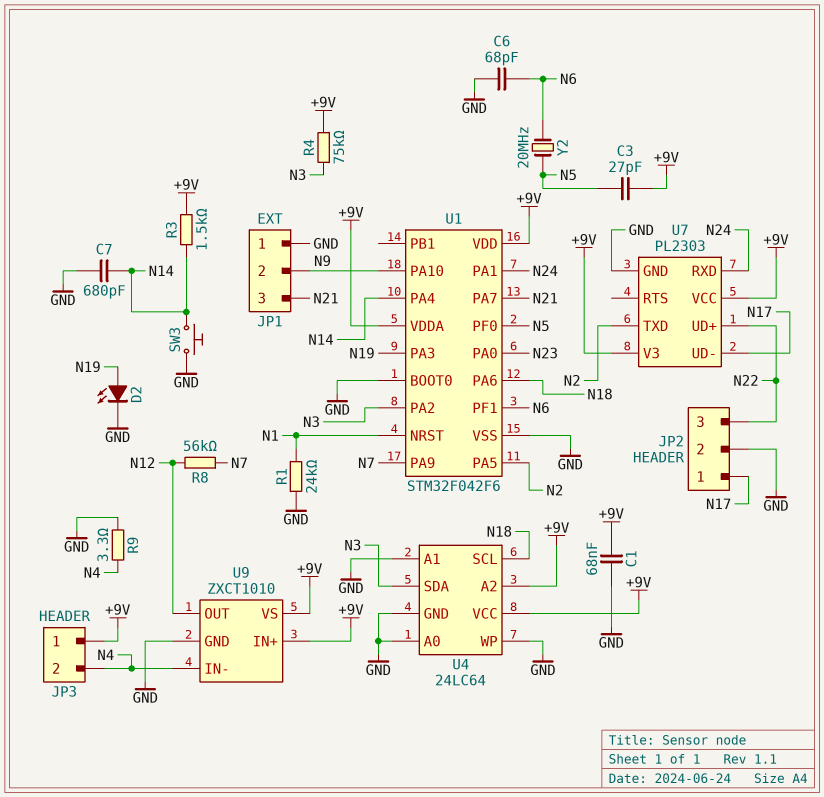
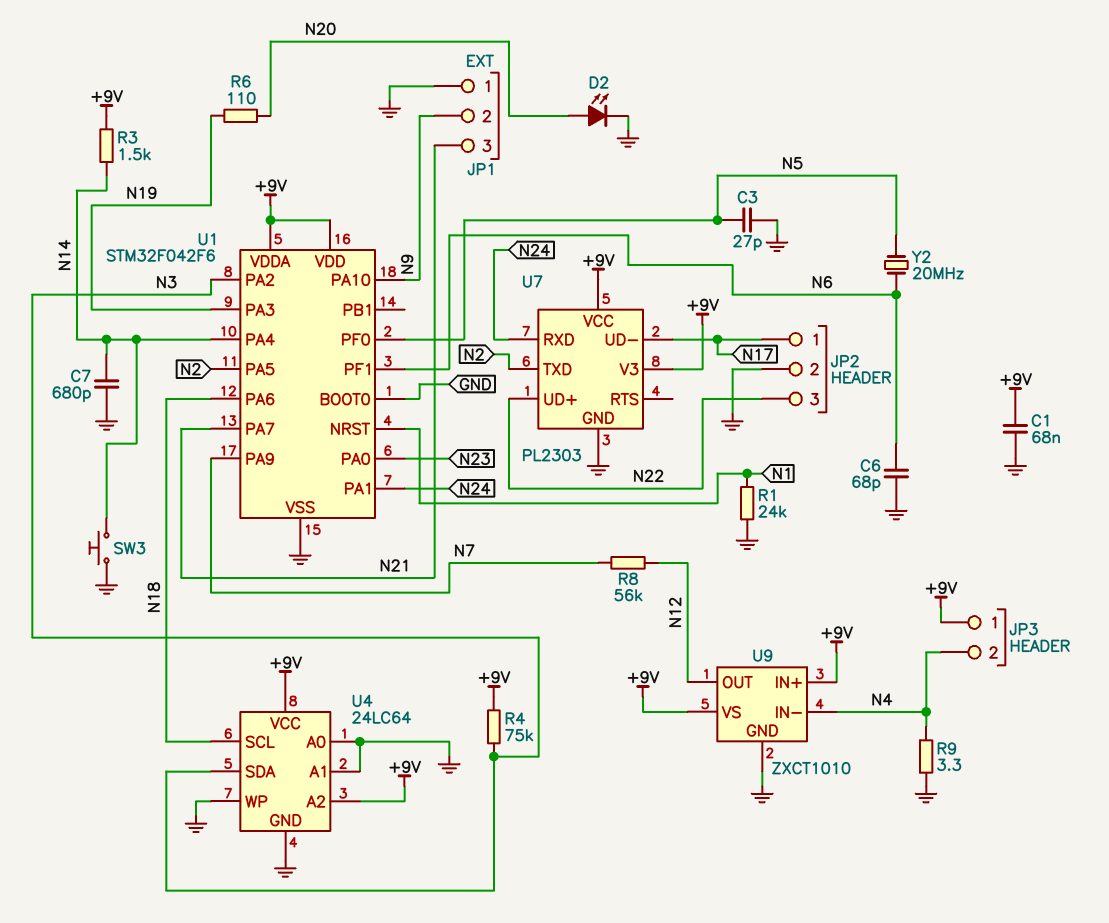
C3: 27pF (+9V, N5) -> 27pF (GND, N5)
D2: LED (A N19, K GND) -> LED (A N20, K GND)
R6: none -> 110 (N19, N20)

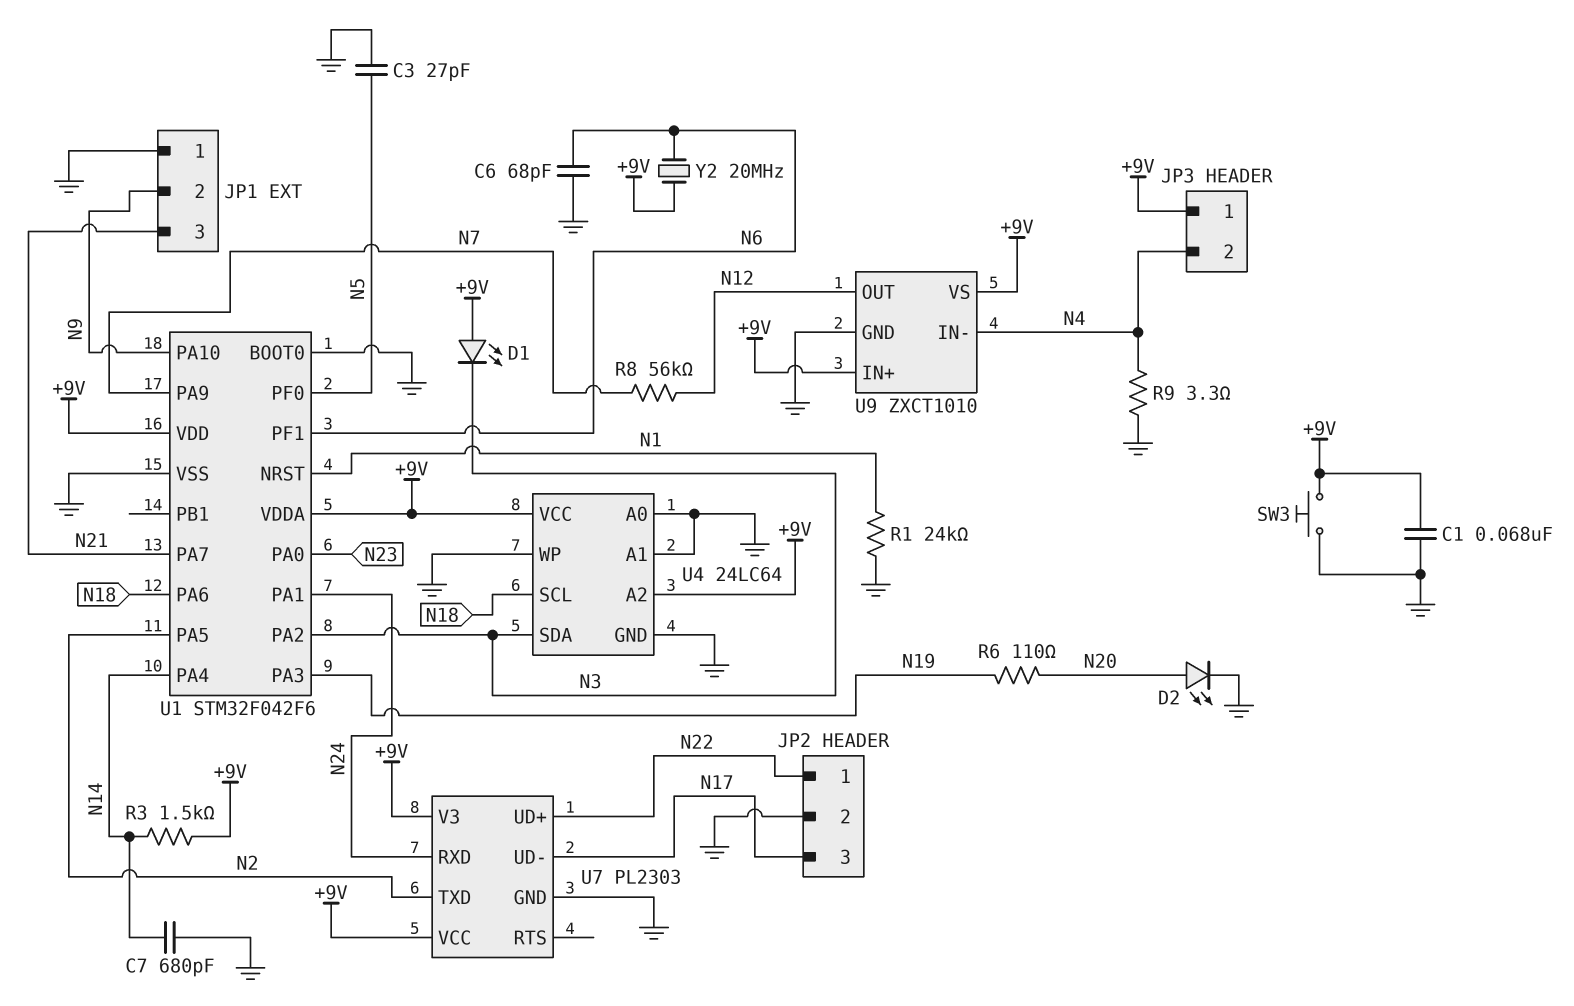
D1: none -> LED (A +9V, K N3)
JP2 pin 1: N17 -> N22
JP2 pin 3: N22 -> N17
R4: 75k (+9V, N3) -> none
SW3: button (GND, N14) -> button (+9V, GND)
Y2: 20MHz (N5, N6) -> 20MHz (+9V, N6)

